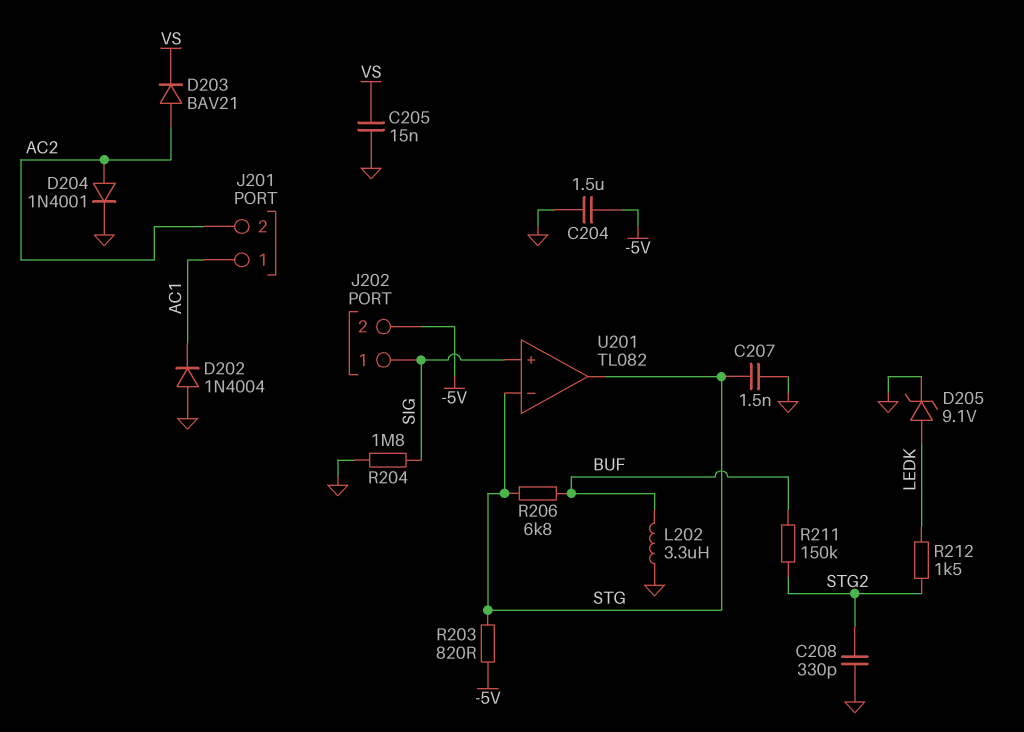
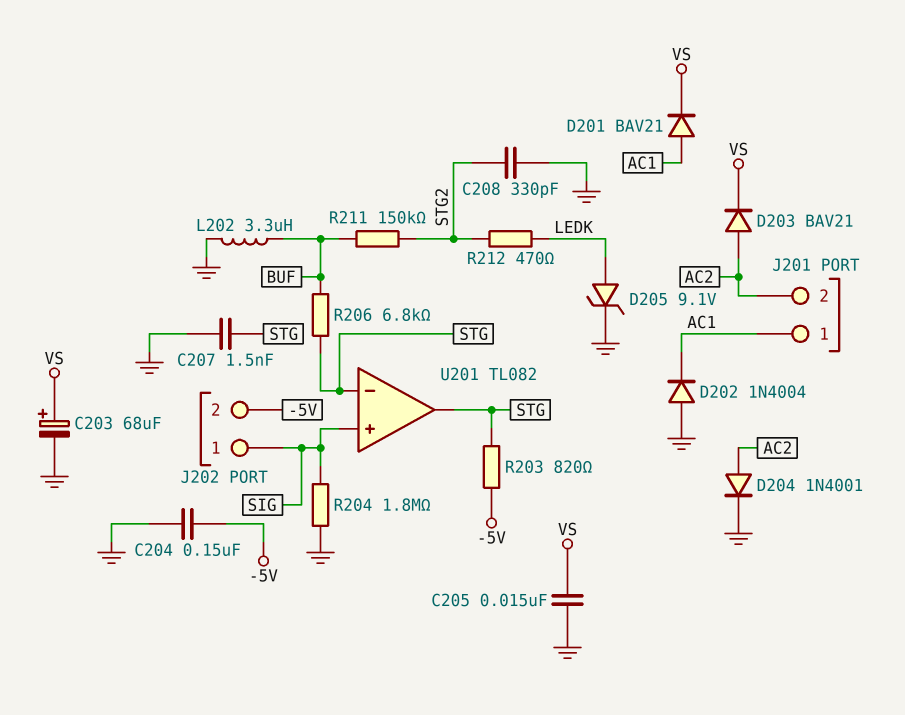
C203: none -> 68uF (plus VS, minus GND)
C204: 1.5uF (-5V, GND) -> 150nF (-5V, GND)
D201: none -> diode BAV21 (A AC1, K VS)
R212: 1.5k (LEDK, STG2) -> 470 (LEDK, STG2)

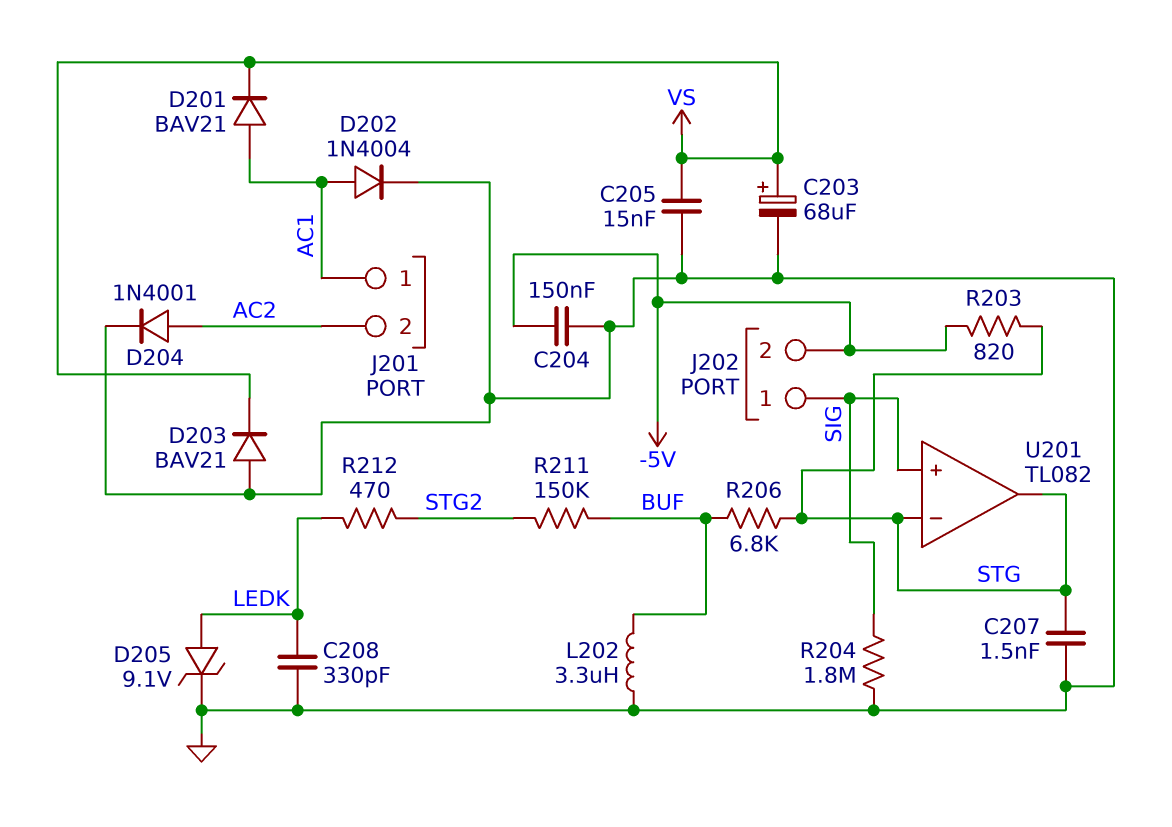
C208: 330pF (GND, STG2) -> 330pF (GND, LEDK)
D202: diode 1N4004 (A GND, K AC1) -> diode 1N4004 (A AC1, K GND)
D203: diode BAV21 (A AC2, K VS) -> diode BAV21 (A GND, K VS)

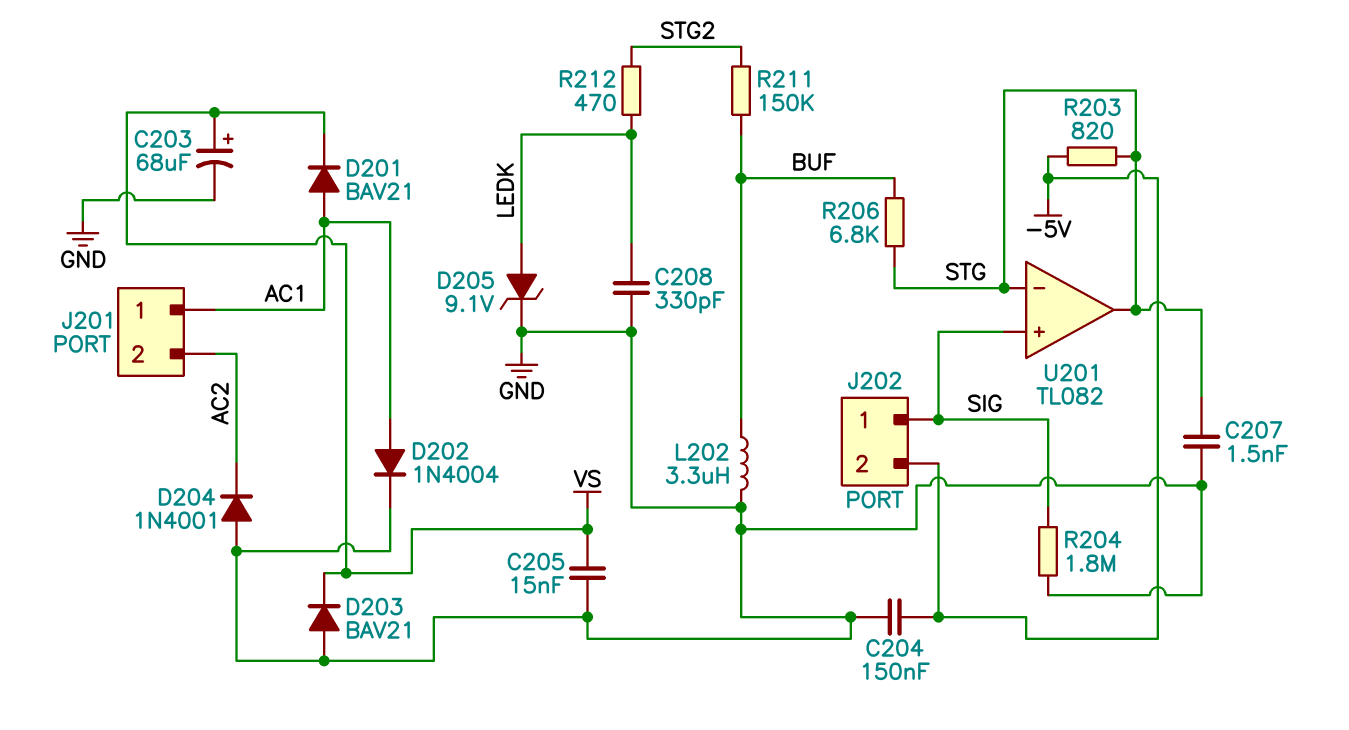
D204: diode 1N4001 (A AC2, K GND) -> diode 1N4001 (A GND, K AC2)

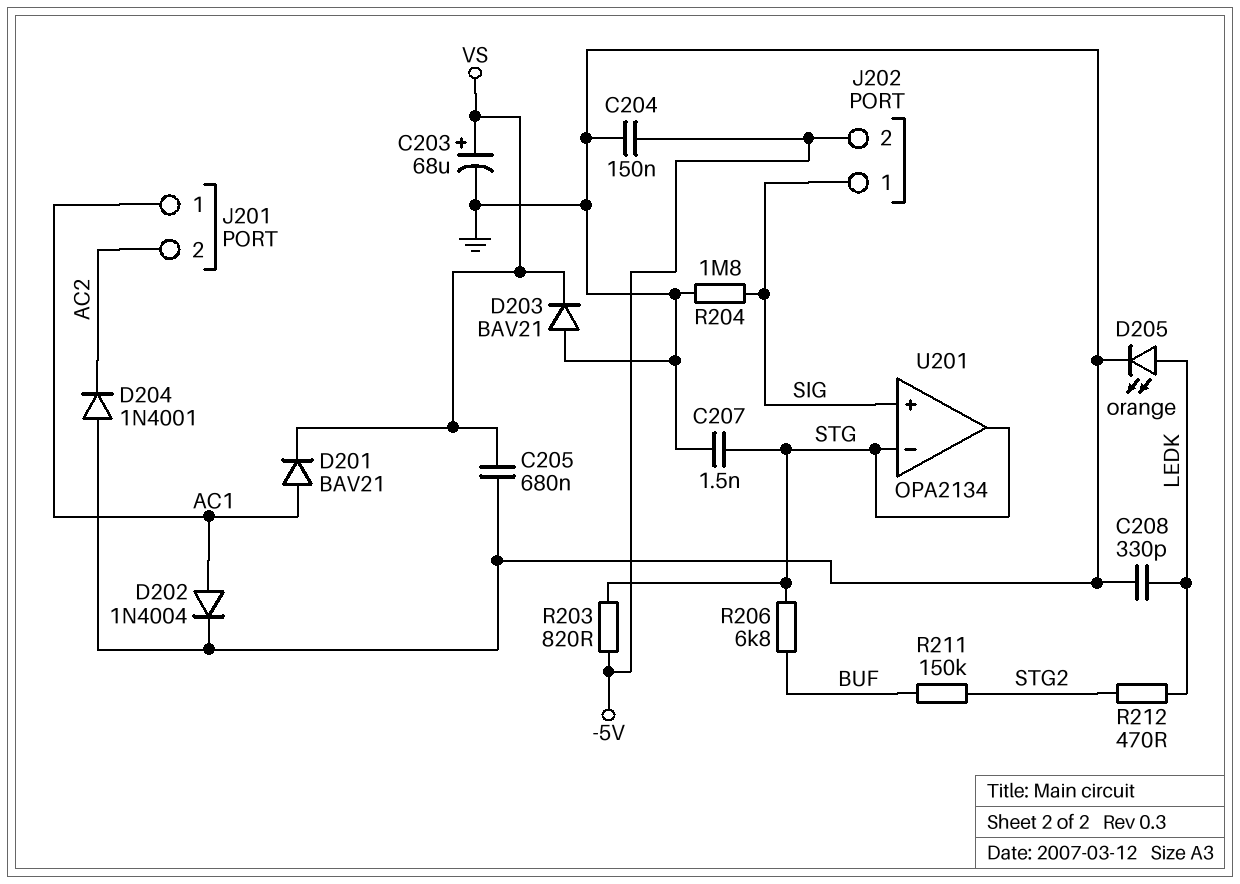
C205: 15nF (GND, VS) -> 680nF (GND, VS)
D205: zener 9.1V (A LEDK, K GND) -> LED orange (A LEDK, K GND)
L202: 3.3uH (BUF, GND) -> none
U201: TL082 -> OPA2134

